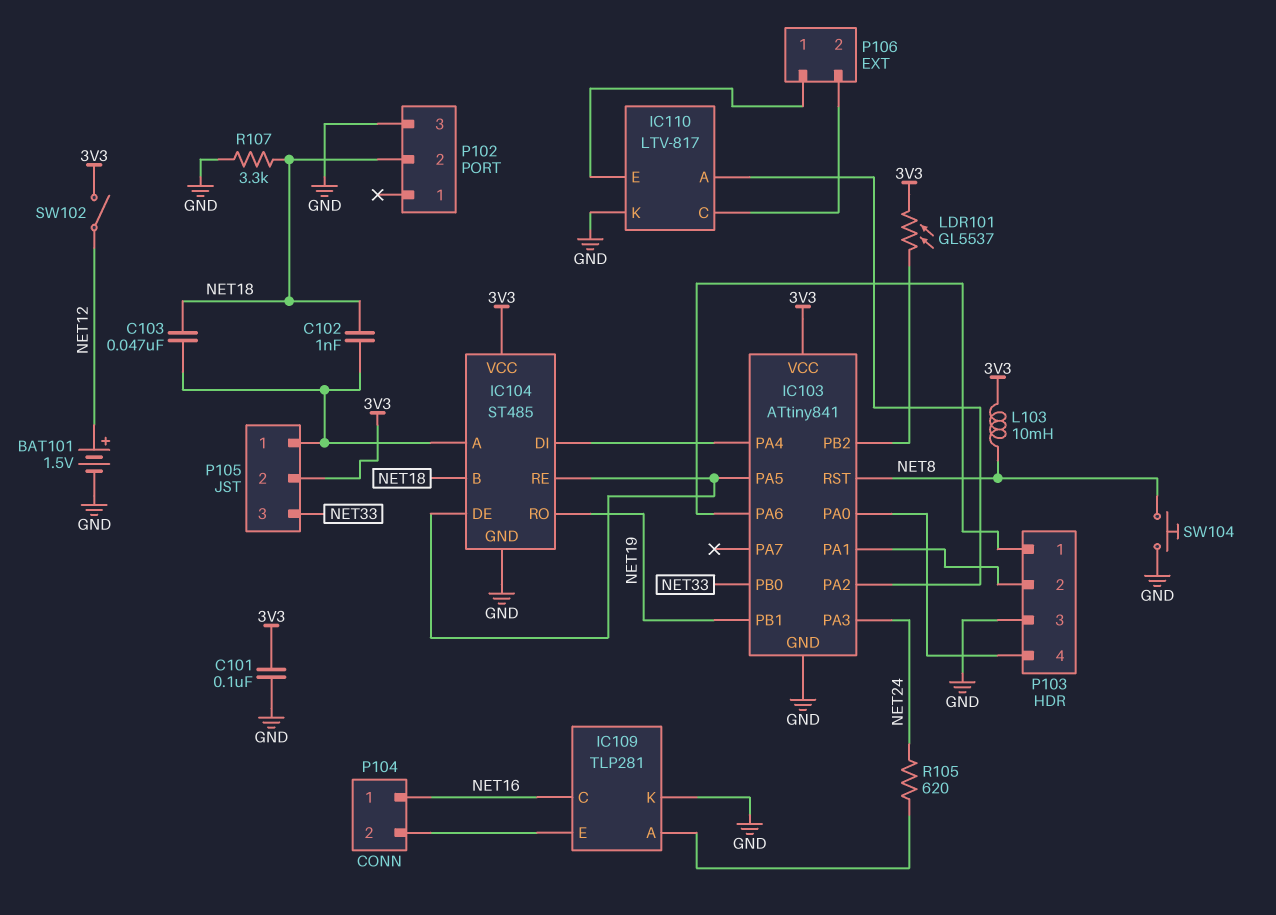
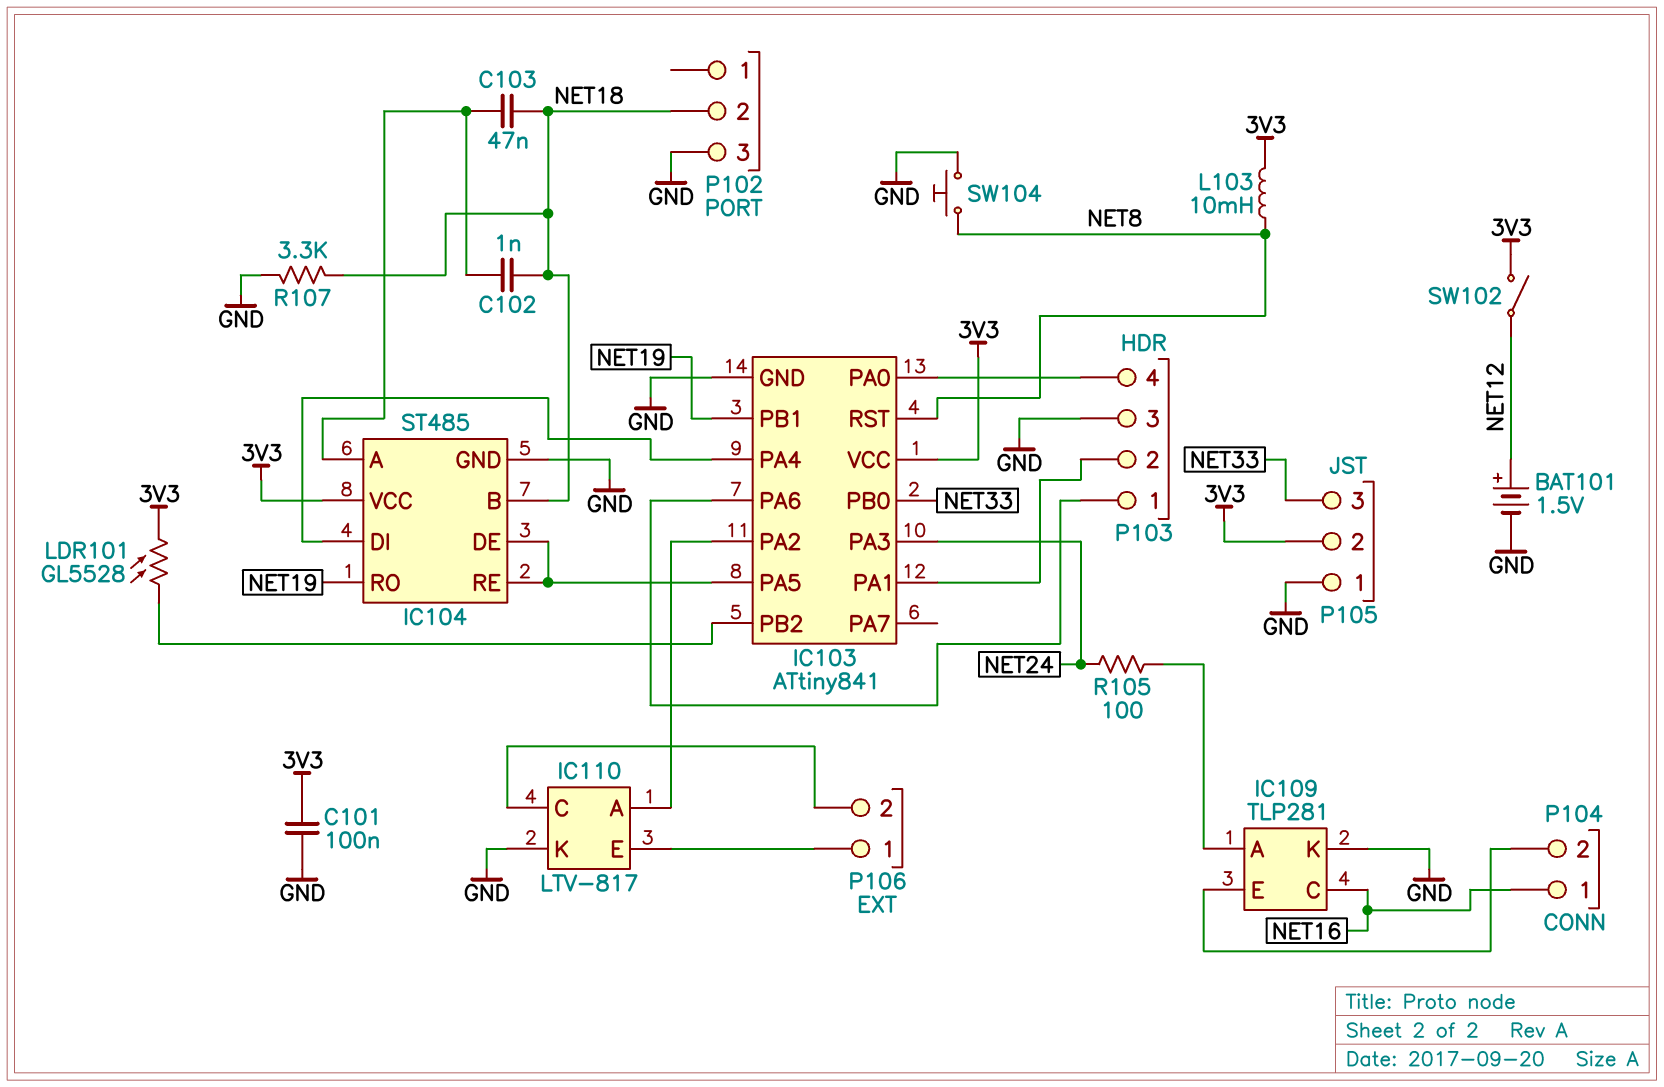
LDR101: GL5537 (3V3, IC103/PB2) -> GL5528 (3V3, IC103/PB2)
P105 pin 1: IC104/A -> GND
R105: 620 (IC109/A, NET24) -> 100 (IC109/A, NET24)

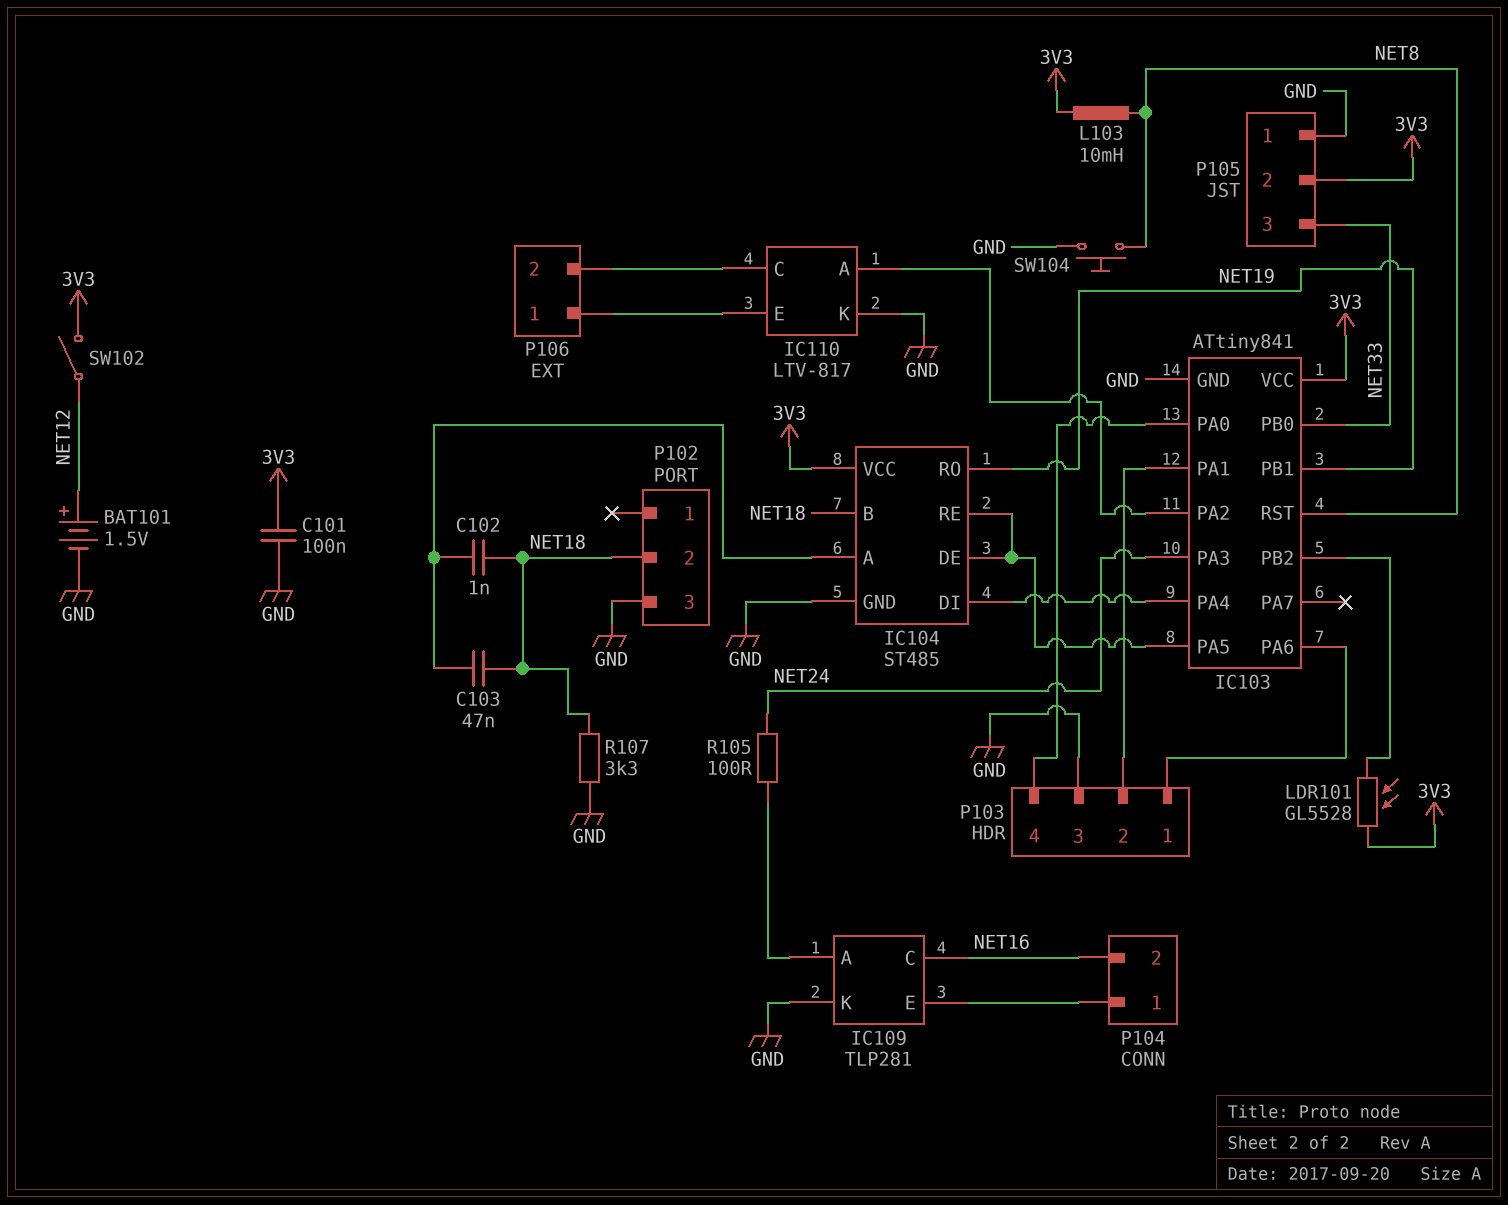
P104 pin 1: NET16 -> IC109/E
P104 pin 2: IC109/E -> NET16

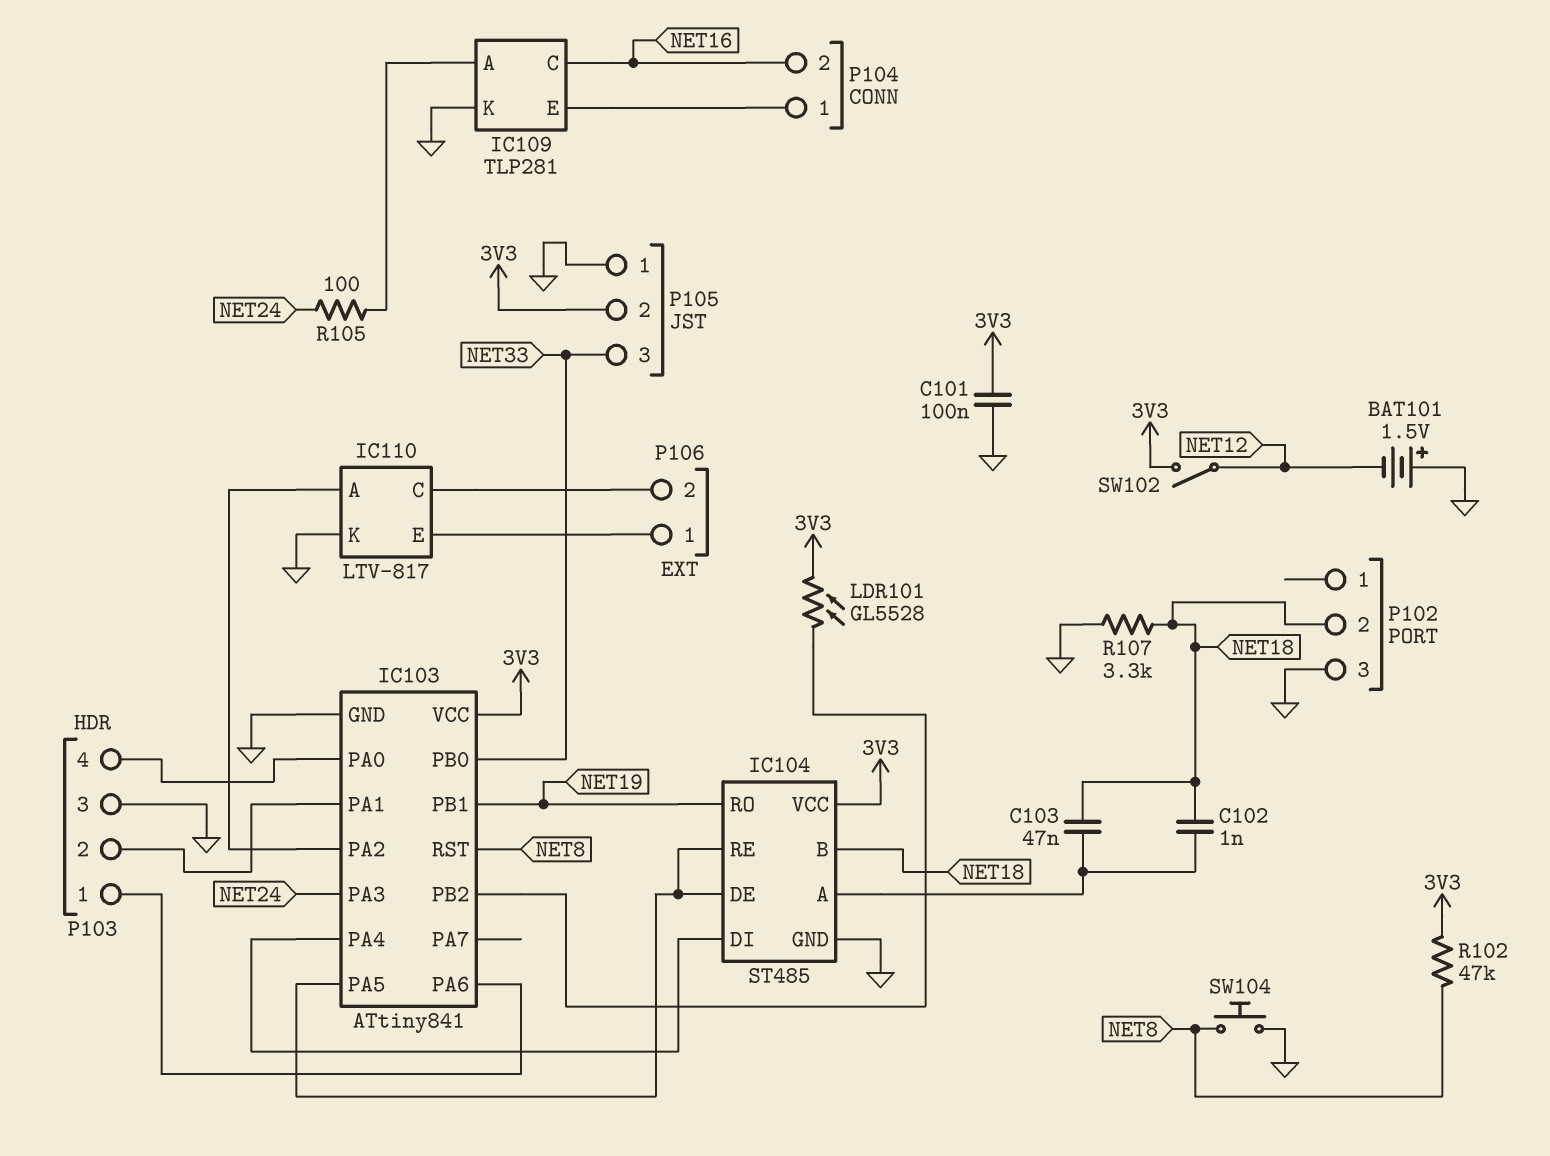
BAT101: 1.5V (plus NET12, minus GND) -> 1.5V (plus GND, minus NET12)
L103: 10mH (3V3, NET8) -> none
R102: none -> 47k (3V3, NET8)

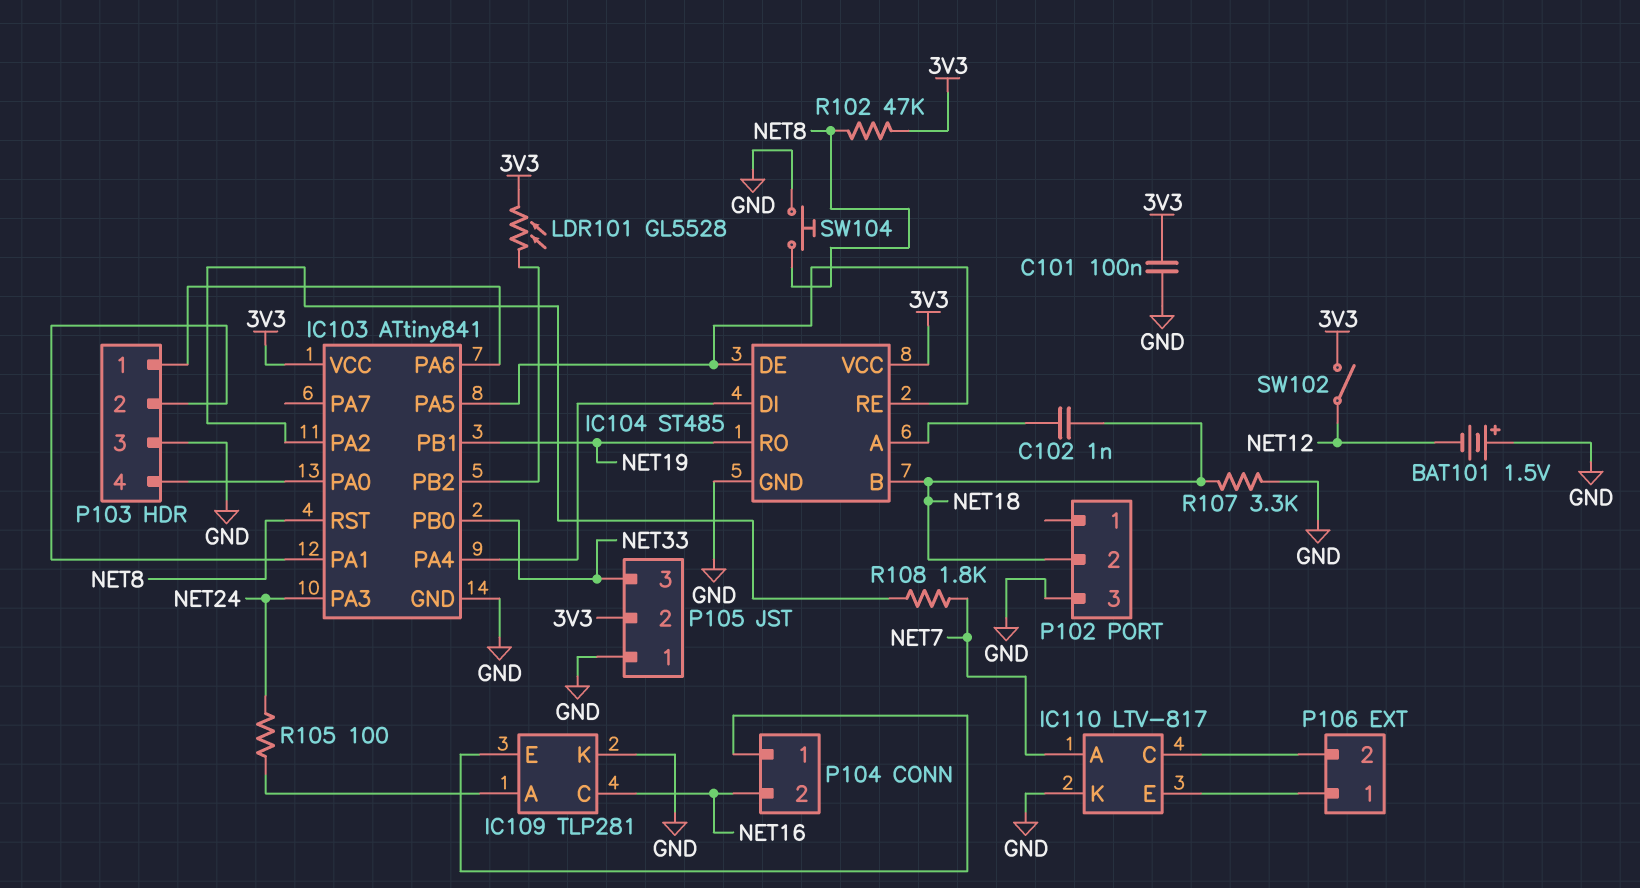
C103: 47nF (IC104/A, NET18) -> none
IC110 pin A: IC103/PA2 -> NET7
R108: none -> 1.8k (IC103/PA2, NET7)

